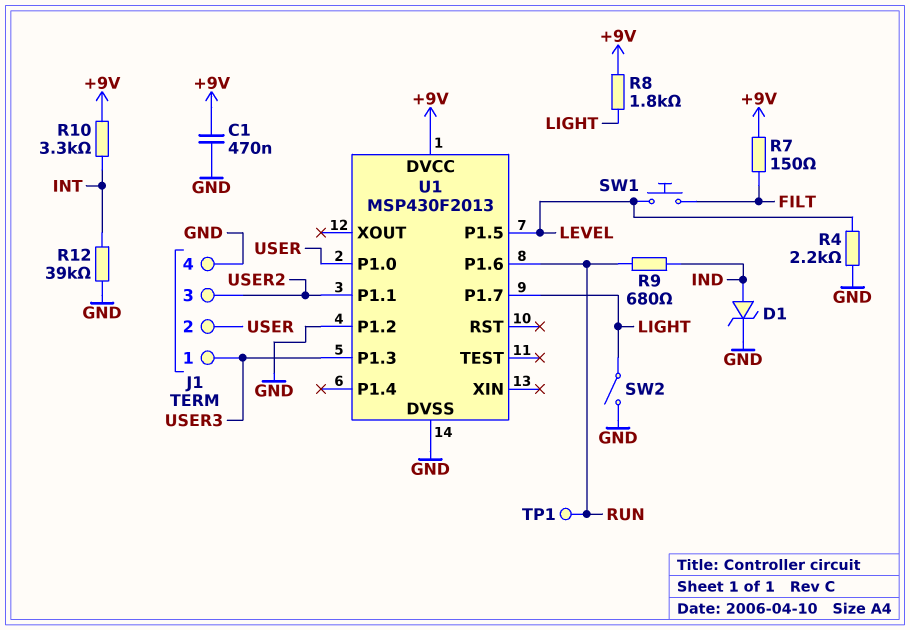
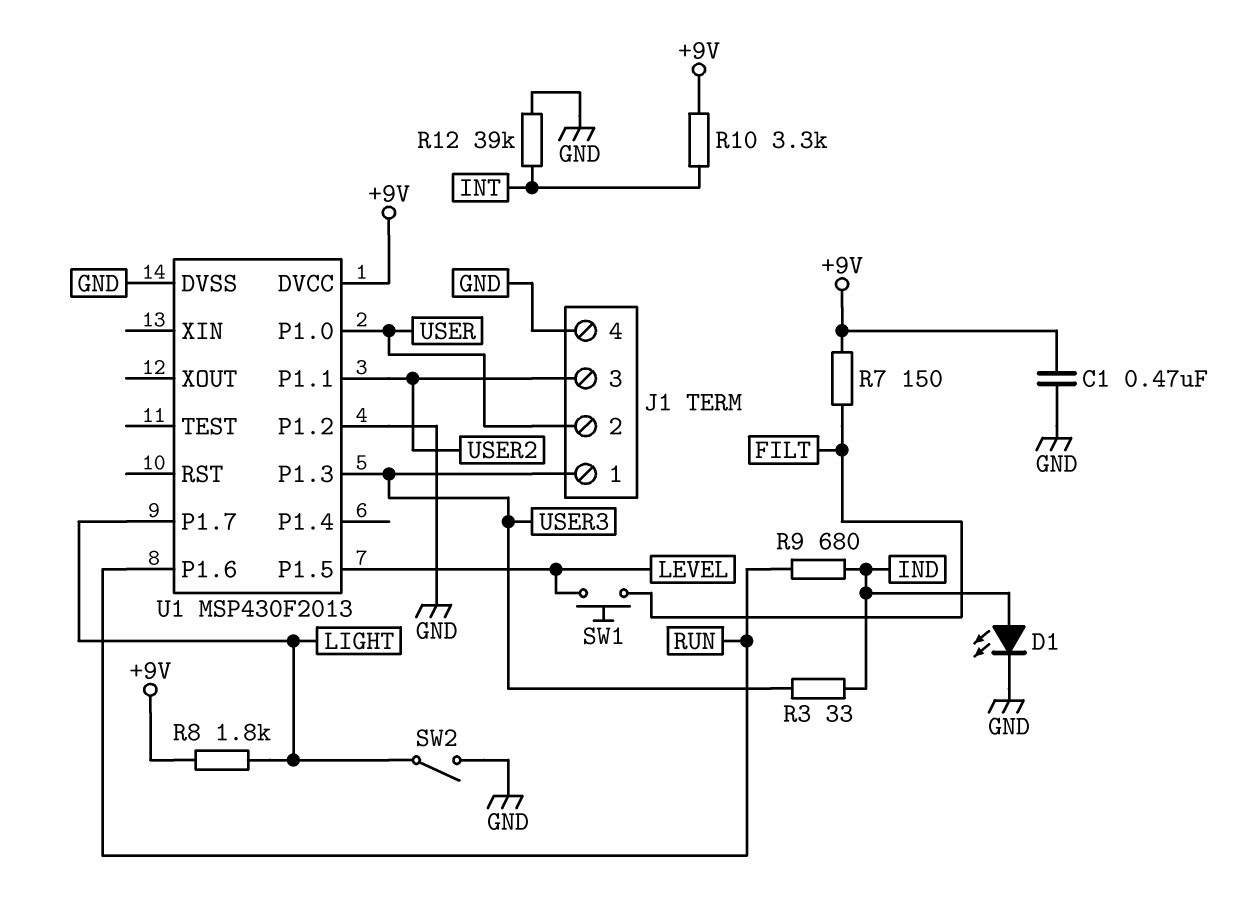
D1: zener (A IND, K GND) -> LED (A IND, K GND)
R3: none -> 33 (IND, USER3)
R4: 2.2k (GND, LEVEL) -> none
TP1: test point (RUN) -> none

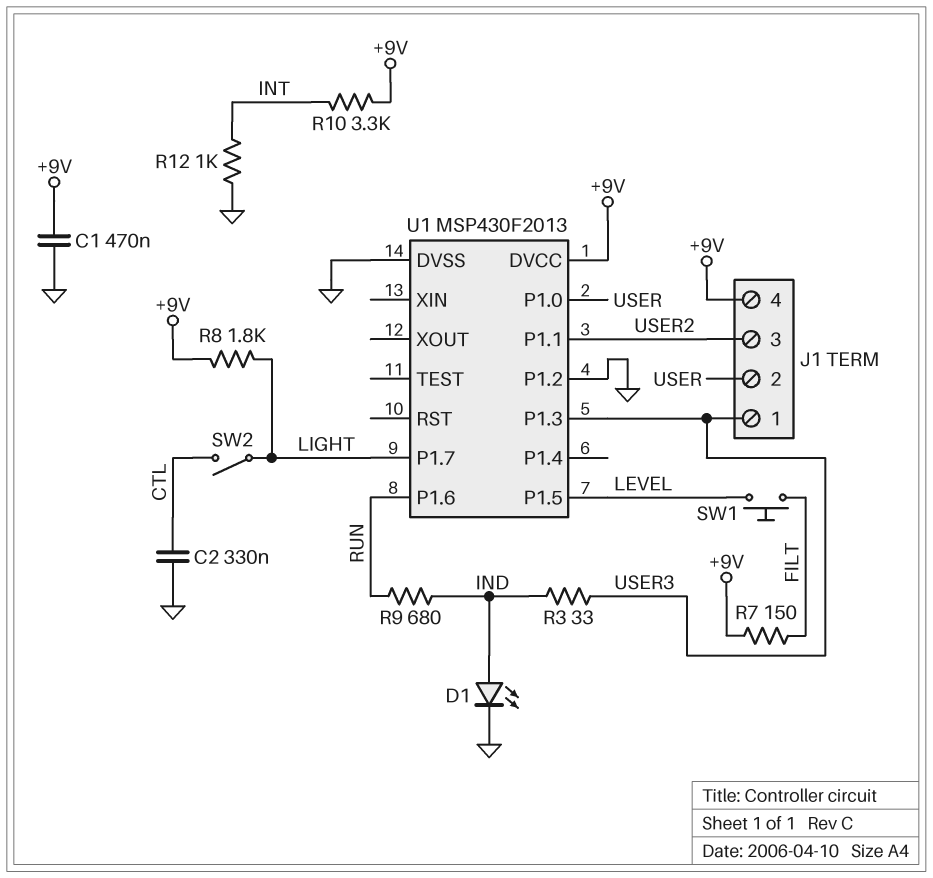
C2: none -> 330nF (CTL, GND)
J1 pin 4: GND -> +9V
R12: 39k (GND, INT) -> 1k (GND, INT)
SW2: switch (GND, LIGHT) -> switch (CTL, LIGHT)

